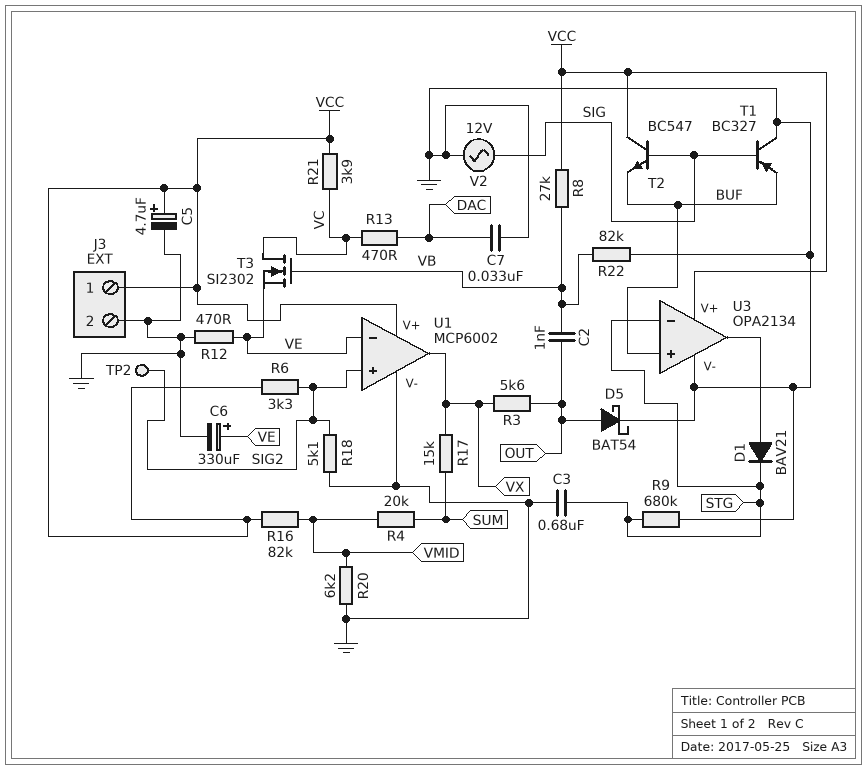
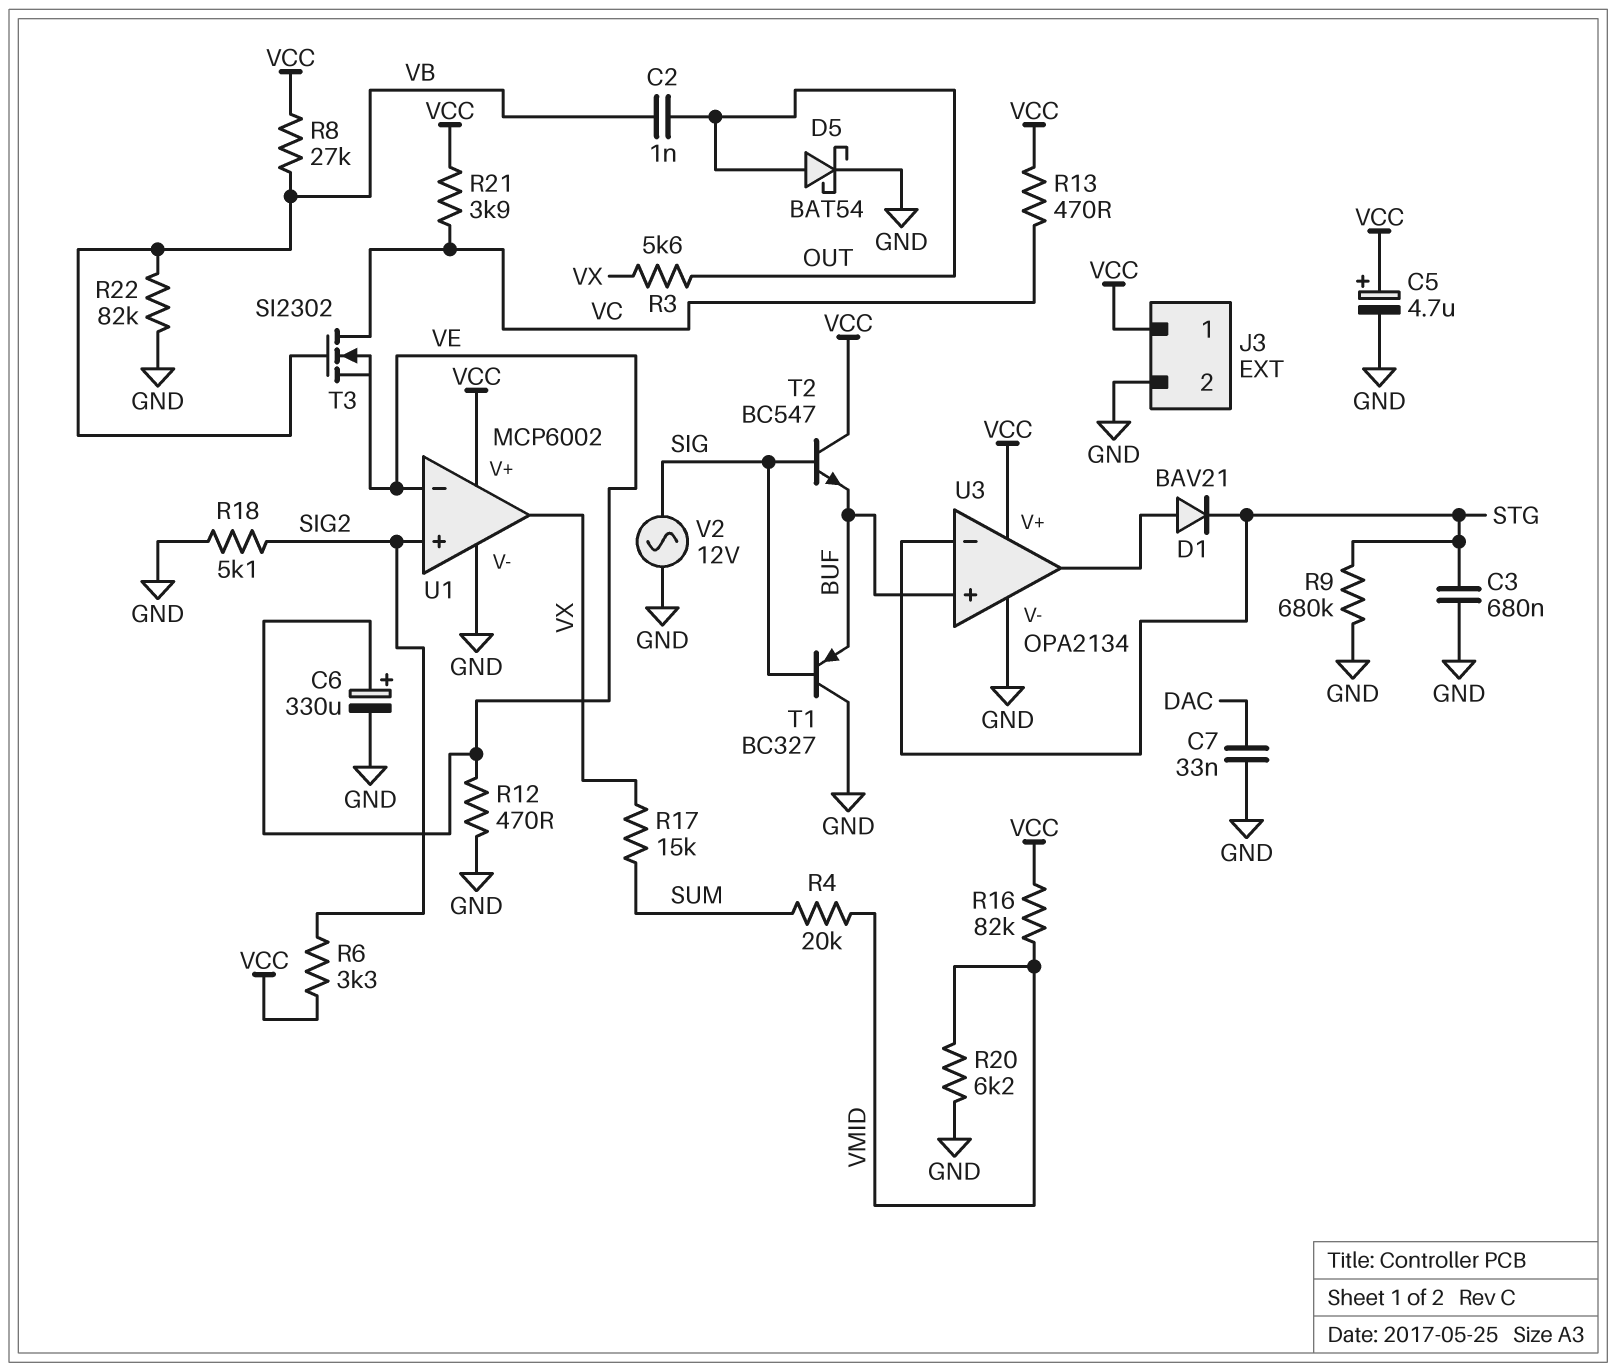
R13: 470 (DAC, VC) -> 470 (VC, VCC)
TP2: test point (SIG2) -> none

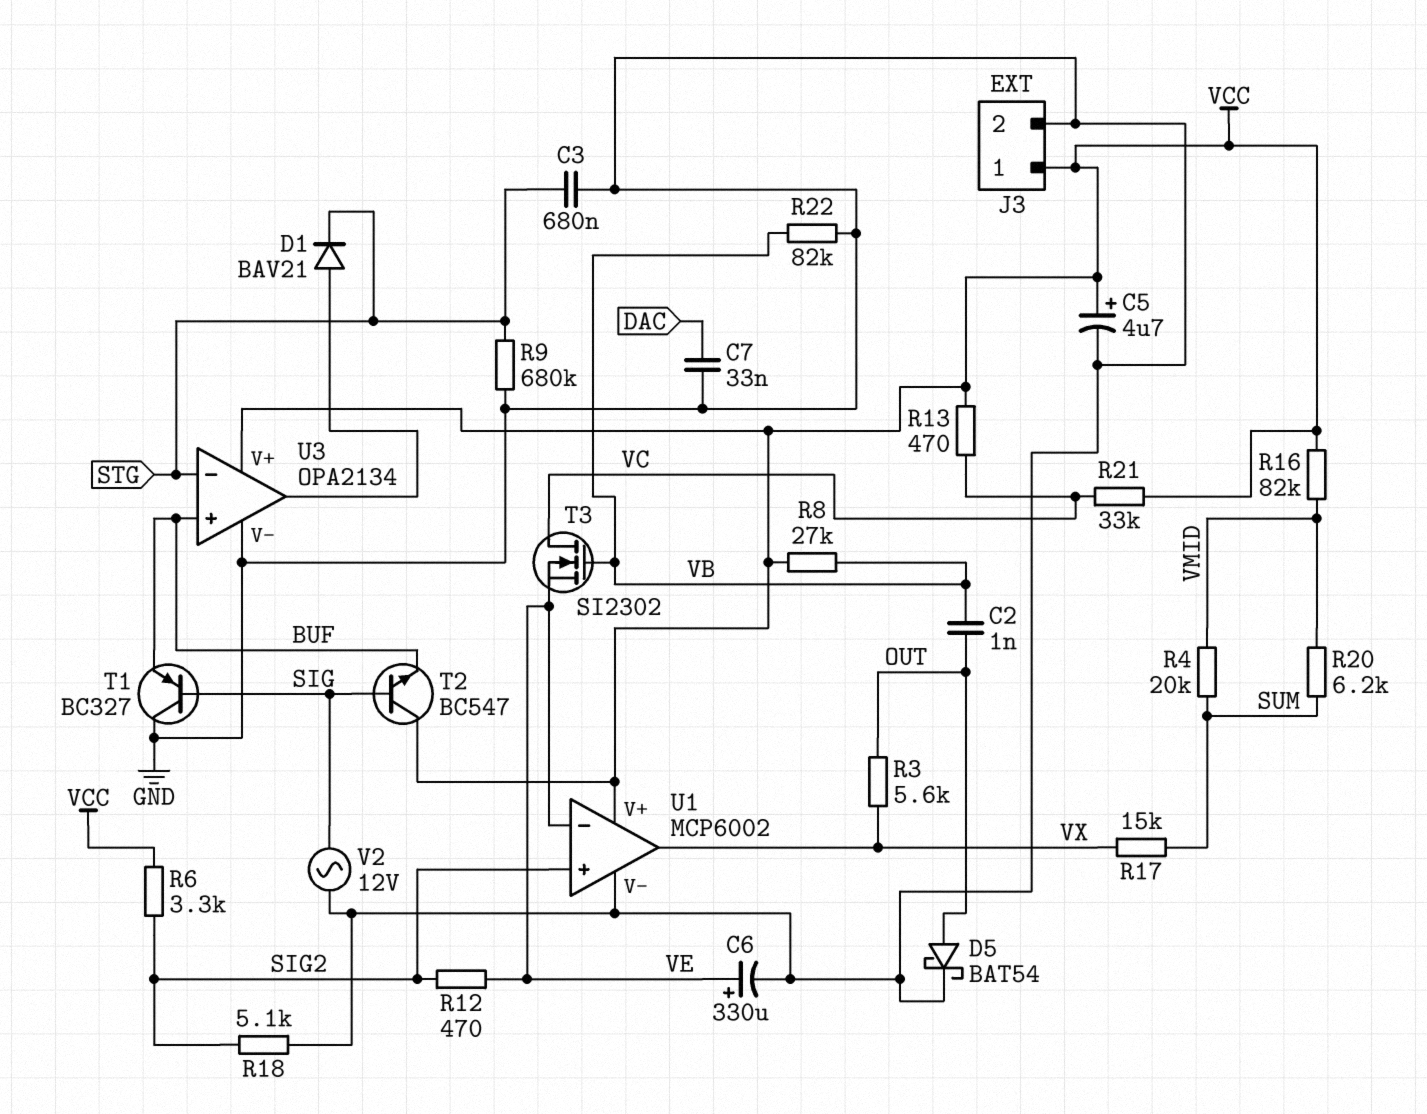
R12: 470 (GND, VE) -> 470 (SIG2, VE)
R20: 6.2k (GND, VMID) -> 6.2k (SUM, VMID)
R21: 3.9k (VC, VCC) -> 33k (VC, VCC)

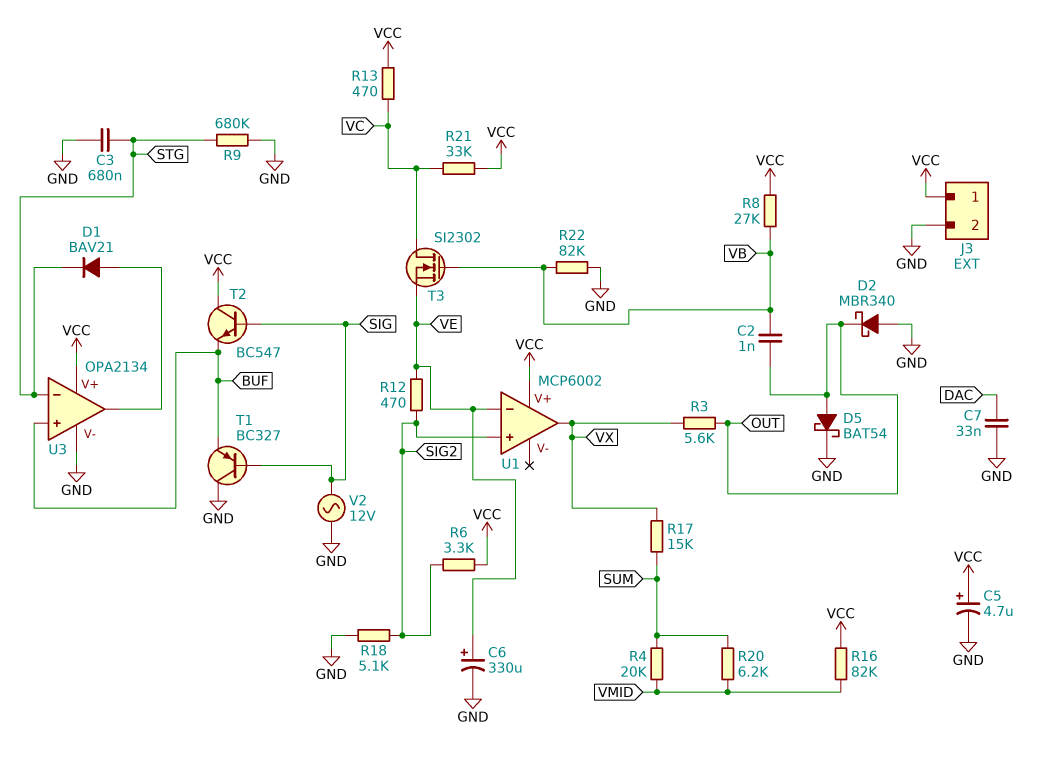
D2: none -> schottky MBR340 (A GND, K OUT)
U1 pin V-: GND -> none

